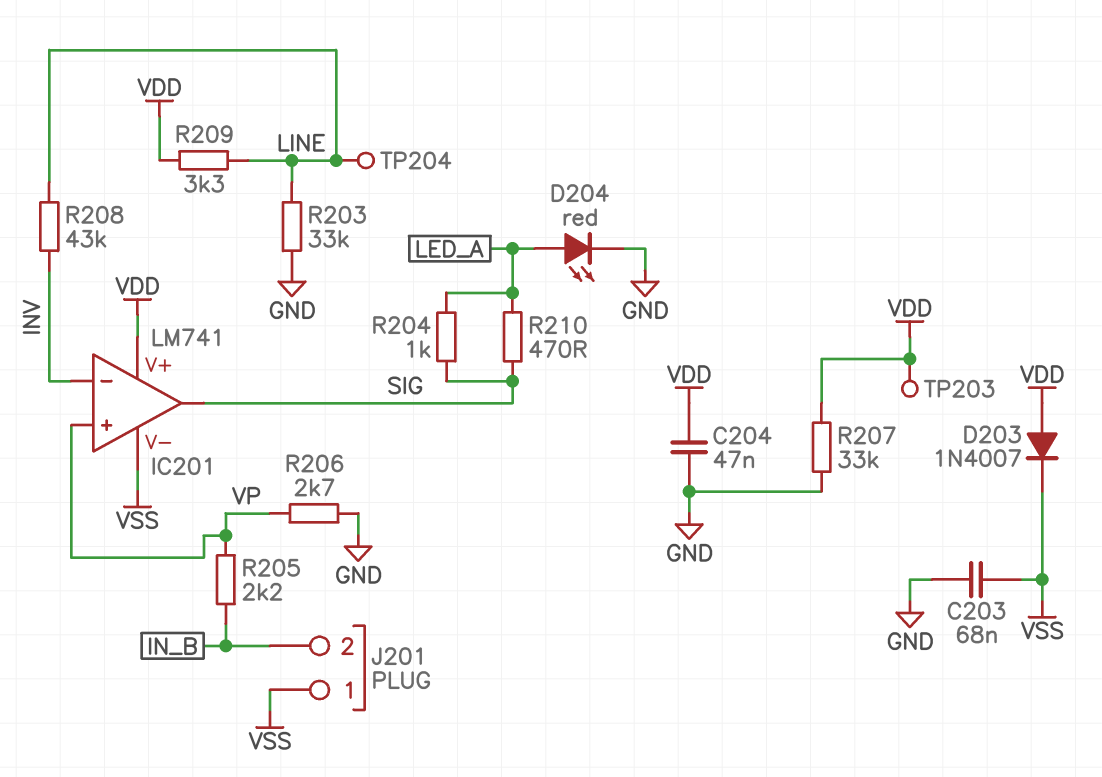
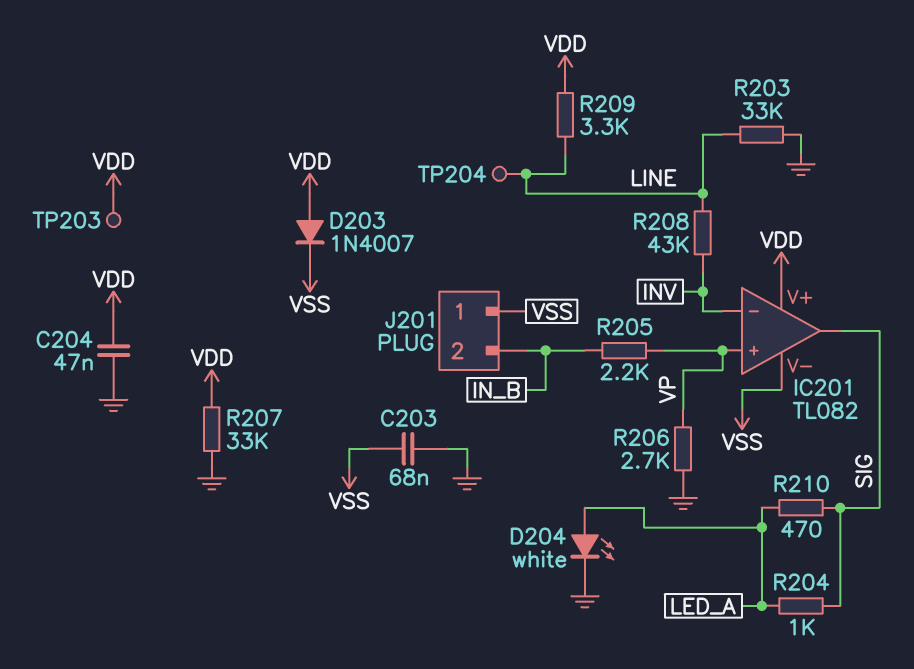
D204: LED red (A LED_A, K GND) -> LED white (A LED_A, K GND)
IC201: LM741 -> TL082

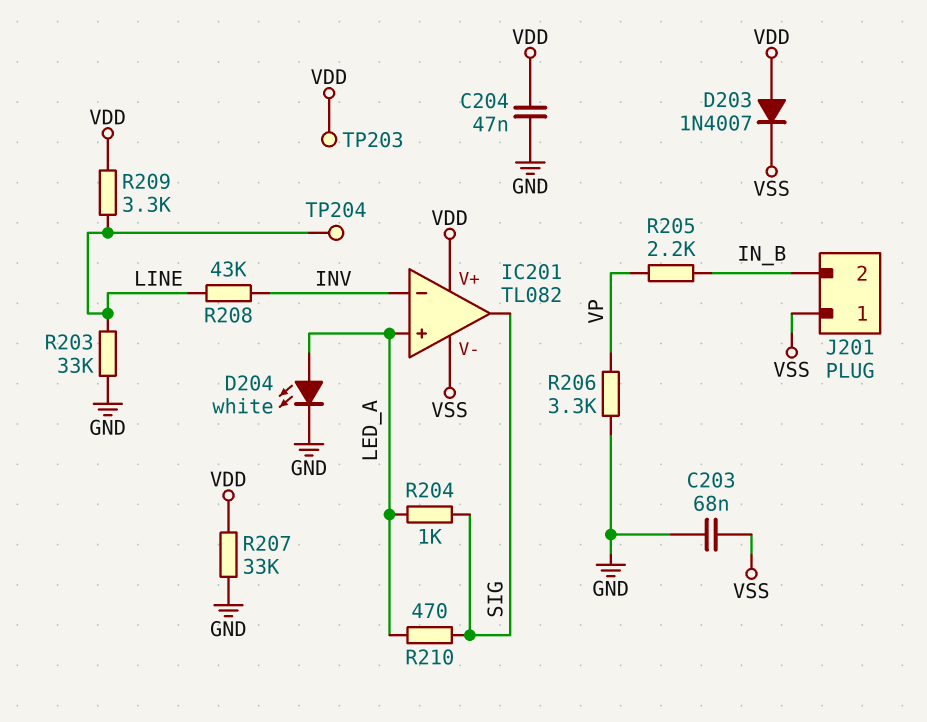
IC201 pin in+: VP -> LED_A
R206: 2.7k (GND, VP) -> 3.3k (GND, VP)

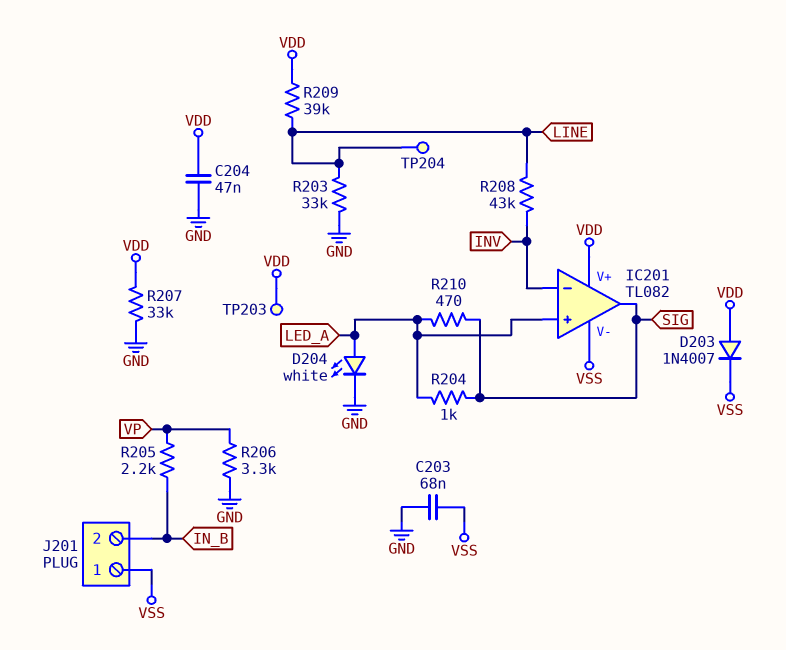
R209: 3.3k (LINE, VDD) -> 39k (LINE, VDD)

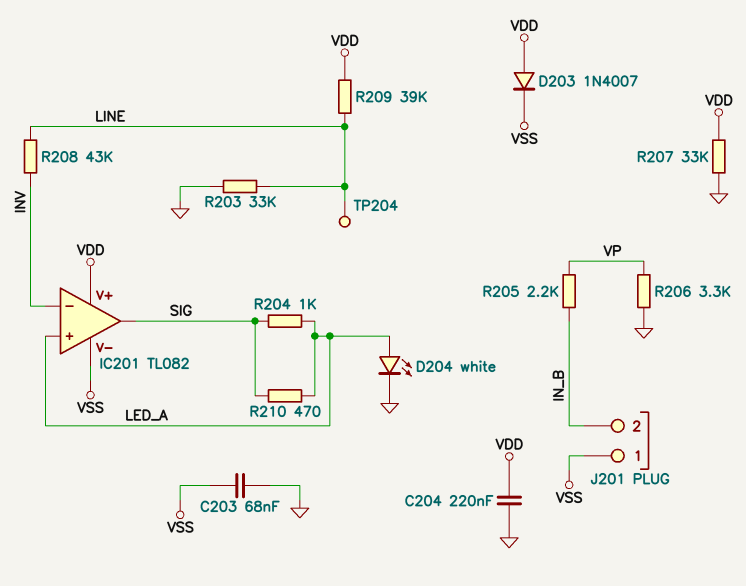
C204: 47nF (GND, VDD) -> 220nF (GND, VDD)
TP203: test point (VDD) -> none

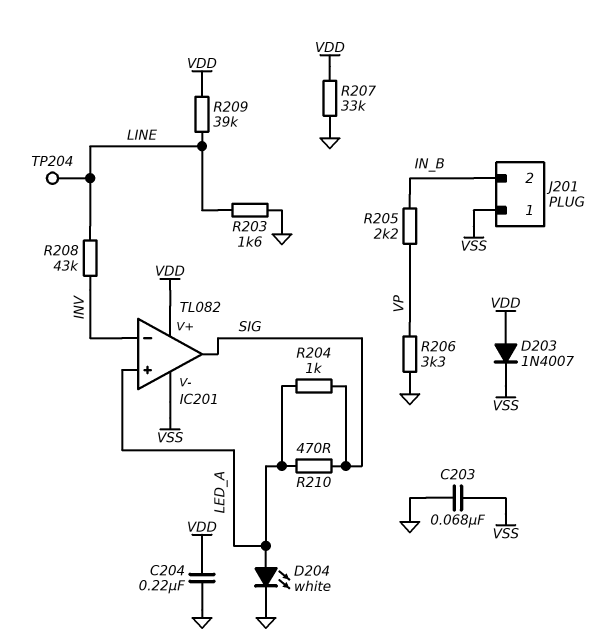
R203: 33k (GND, LINE) -> 1.6k (GND, LINE)

